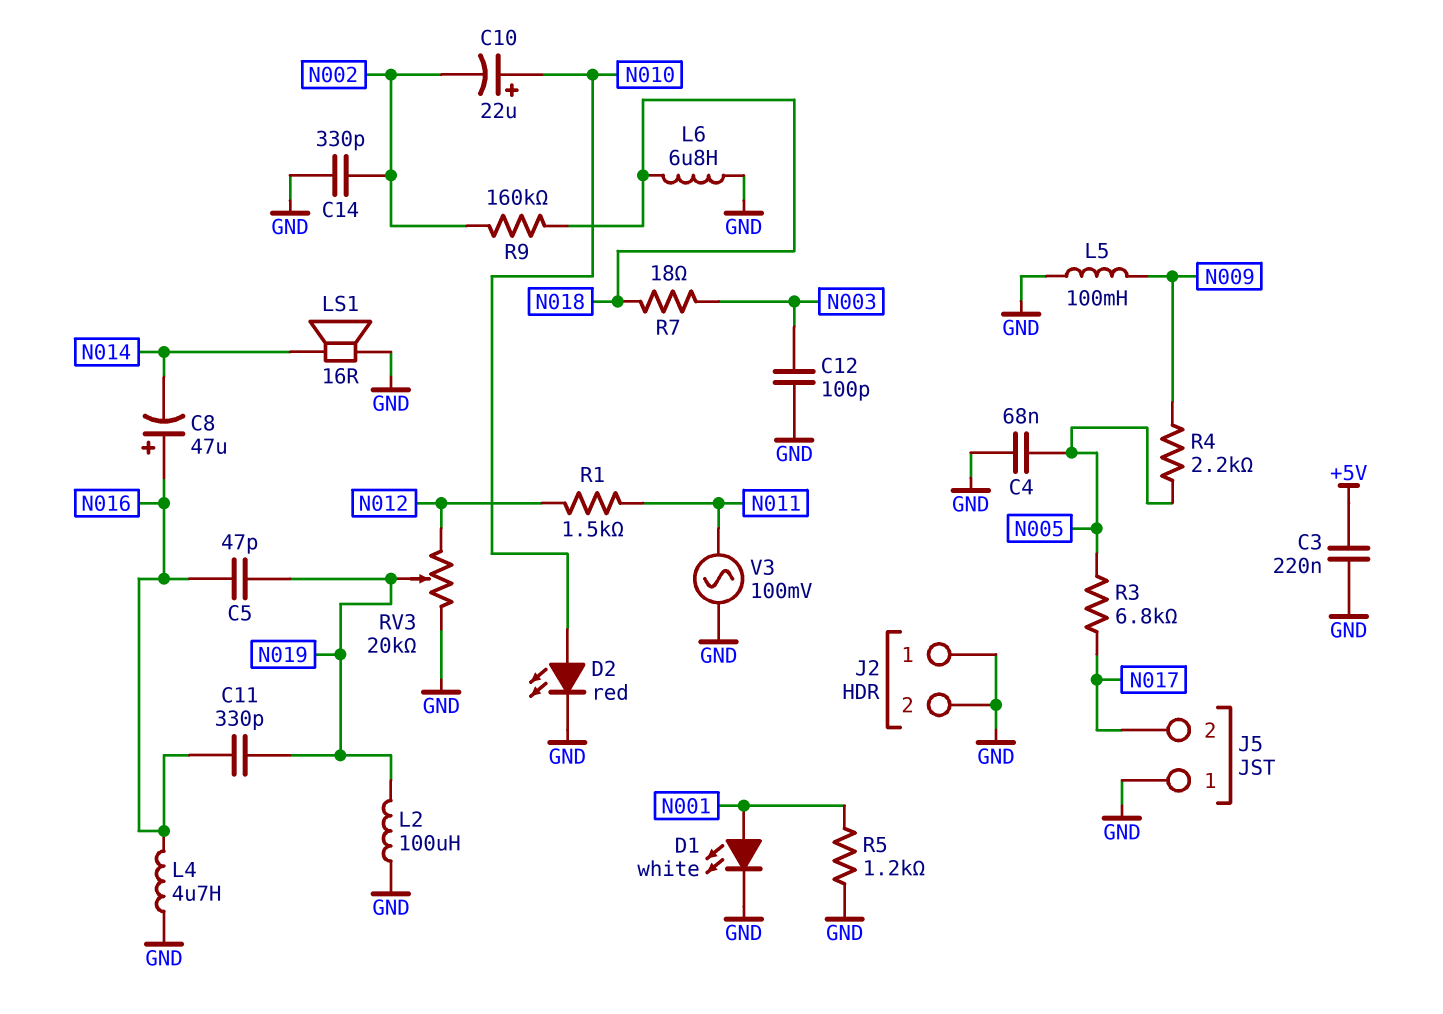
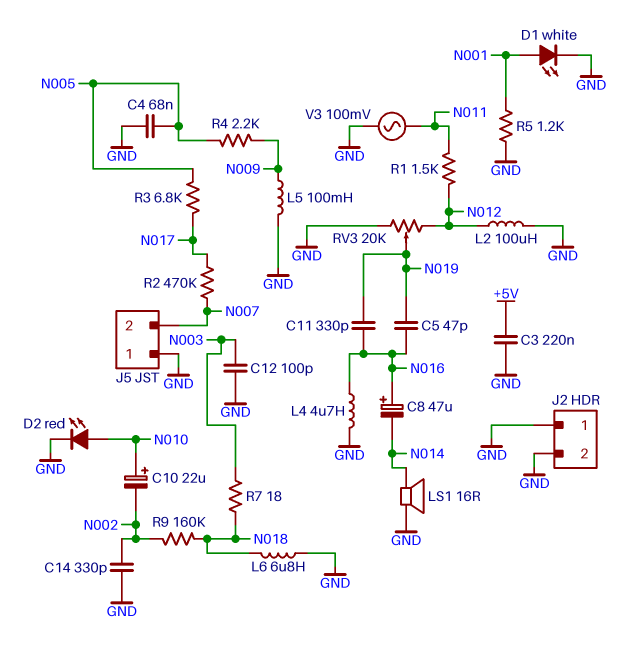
J5 pin 2: N017 -> N007
L2: 100uH (GND, N019) -> 100uH (GND, N012)
R2: none -> 470k (N007, N017)

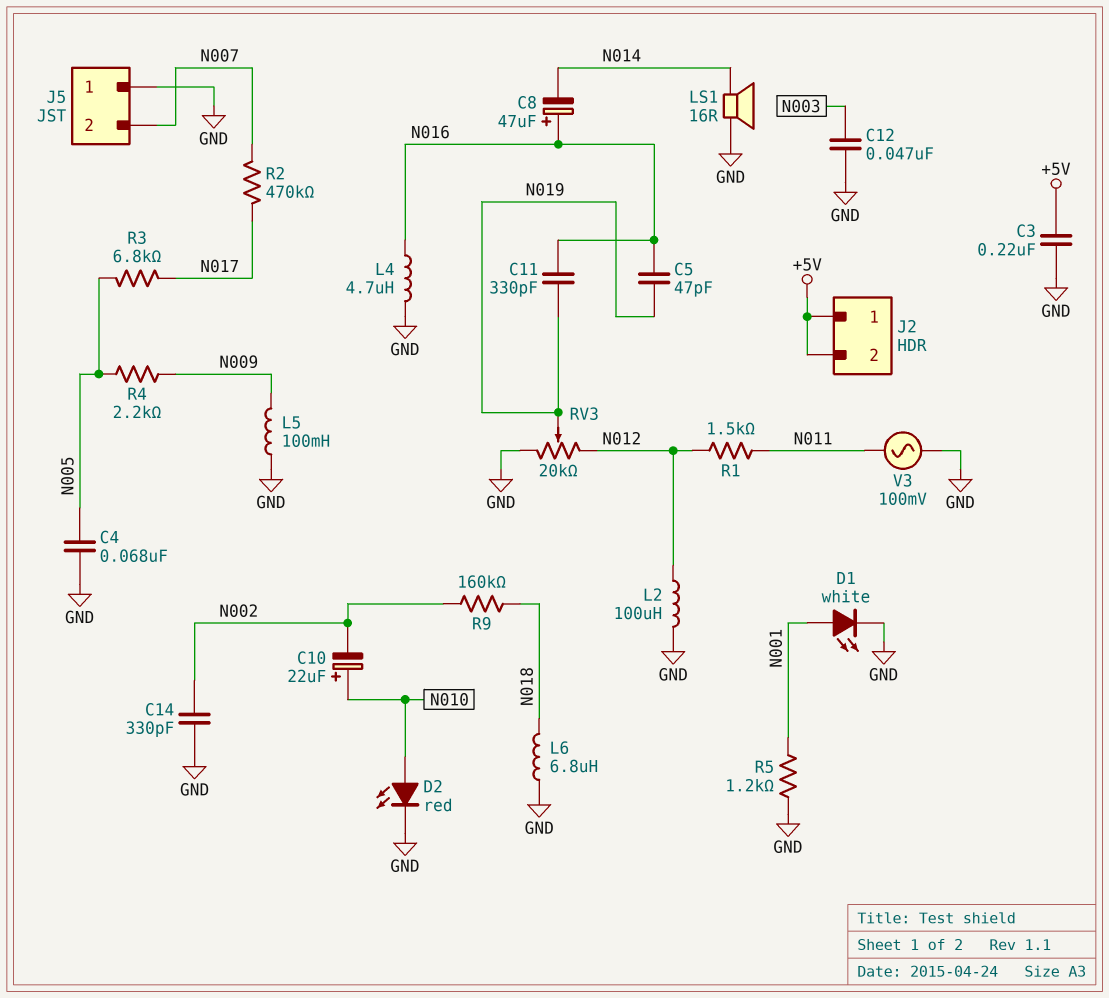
C12: 100pF (GND, N003) -> 47nF (GND, N003)
J2 pin 1: GND -> +5V
J2 pin 2: GND -> +5V
R7: 18 (N003, N018) -> none

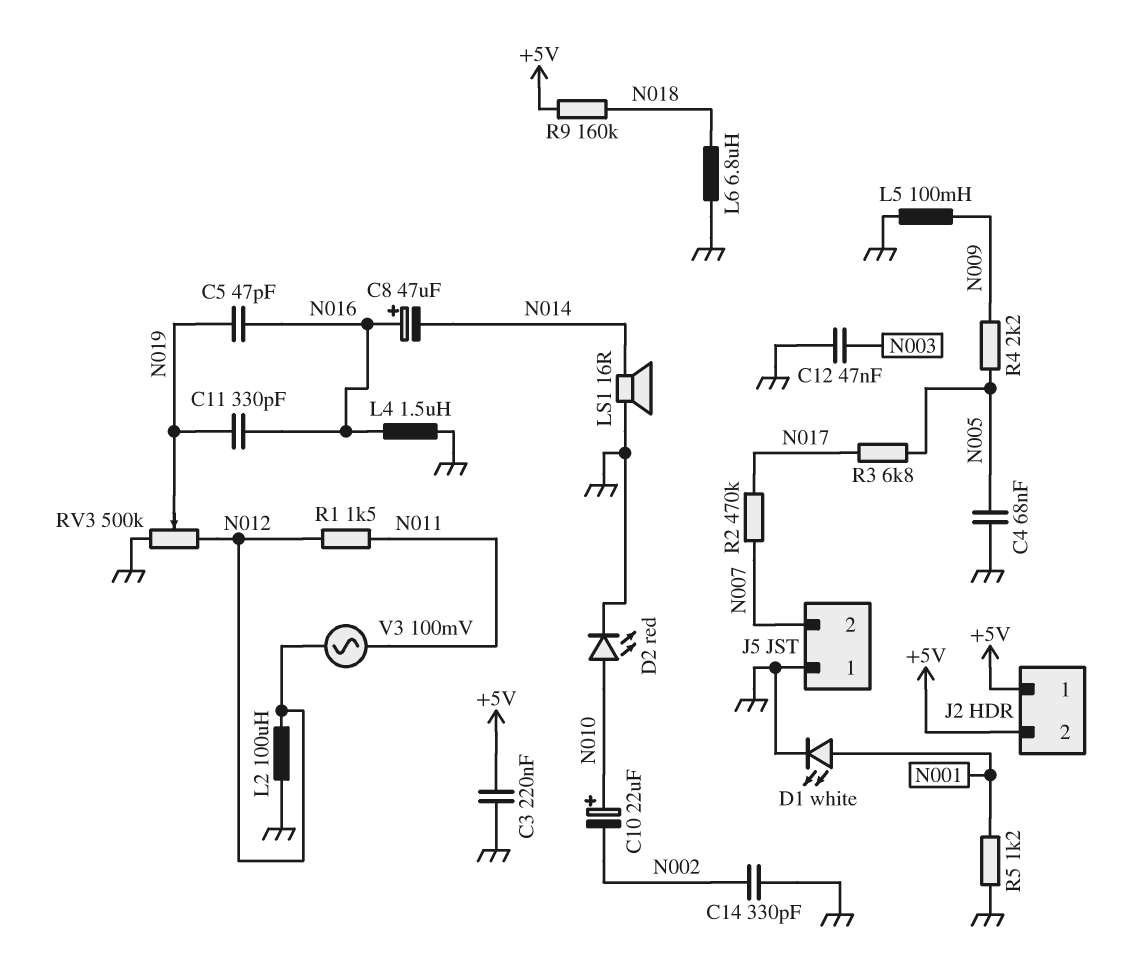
L4: 4.7uH (GND, N016) -> 1.5uH (GND, N016)
R9: 160k (N002, N018) -> 160k (+5V, N018)
RV3: 20k (GND, N012, wiper N019) -> 500k (GND, N012, wiper N019)
V3: AC 100mV (GND, N011) -> AC 100mV (N011, N012)

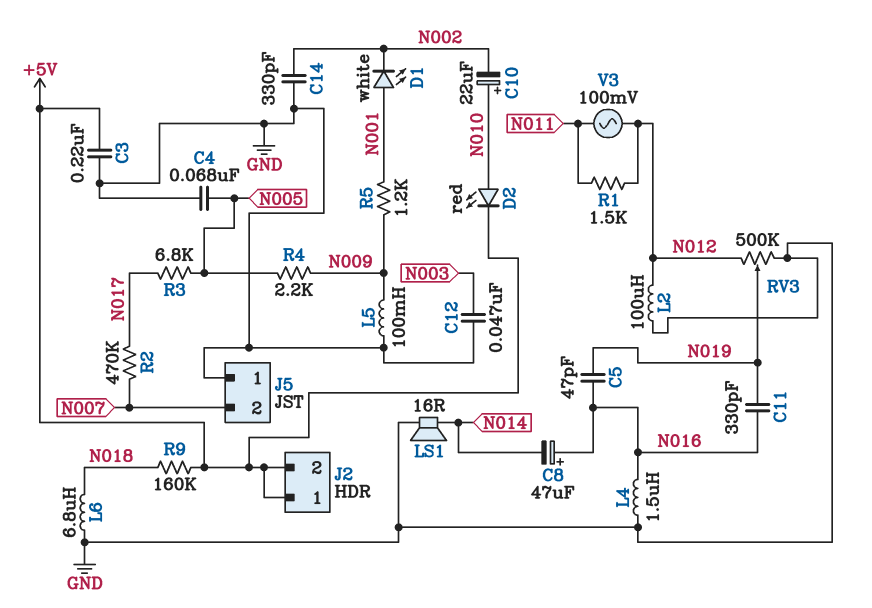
D1: LED white (A N001, K GND) -> LED white (A N001, K N002)
D2: LED red (A N010, K GND) -> LED red (A N010, K +5V)
R5: 1.2k (GND, N001) -> 1.2k (N001, N009)

